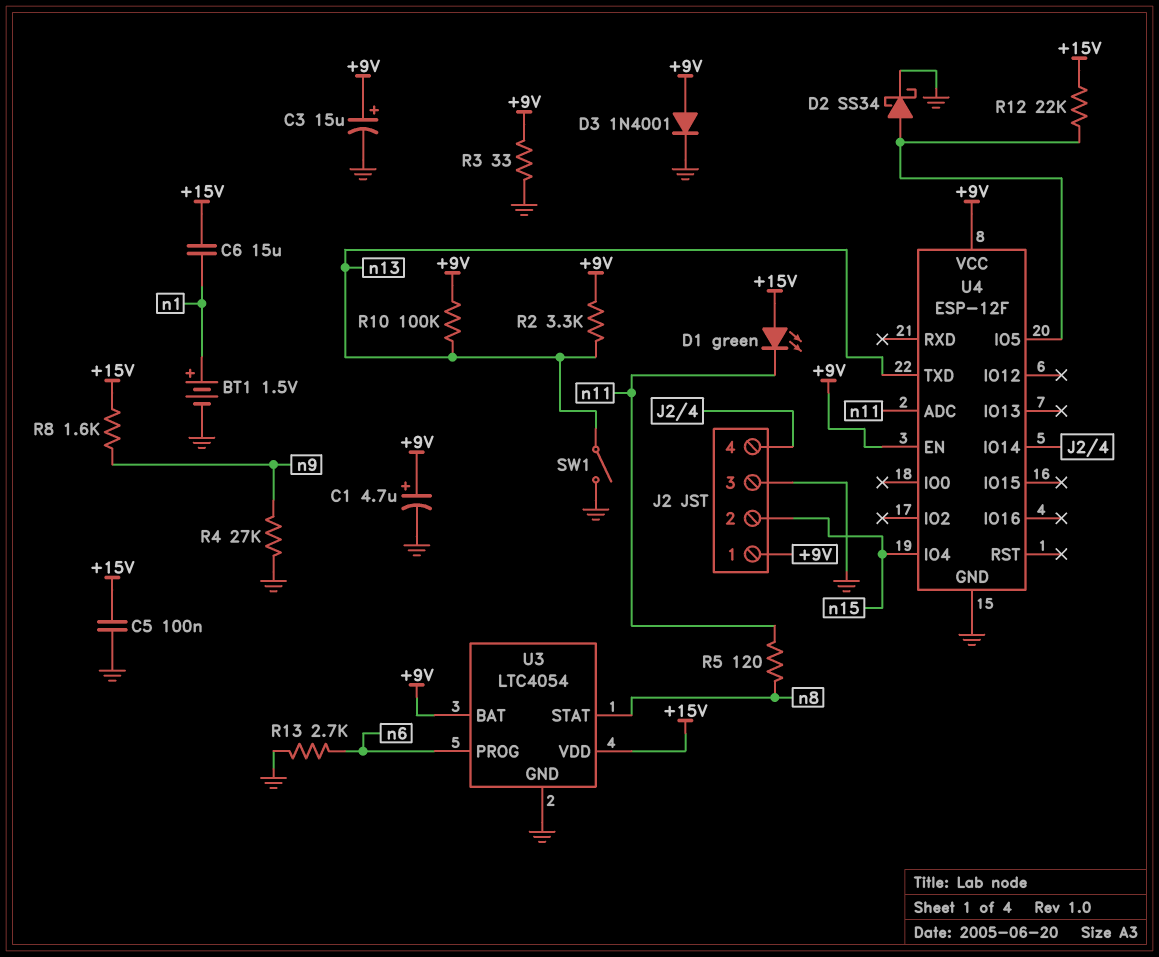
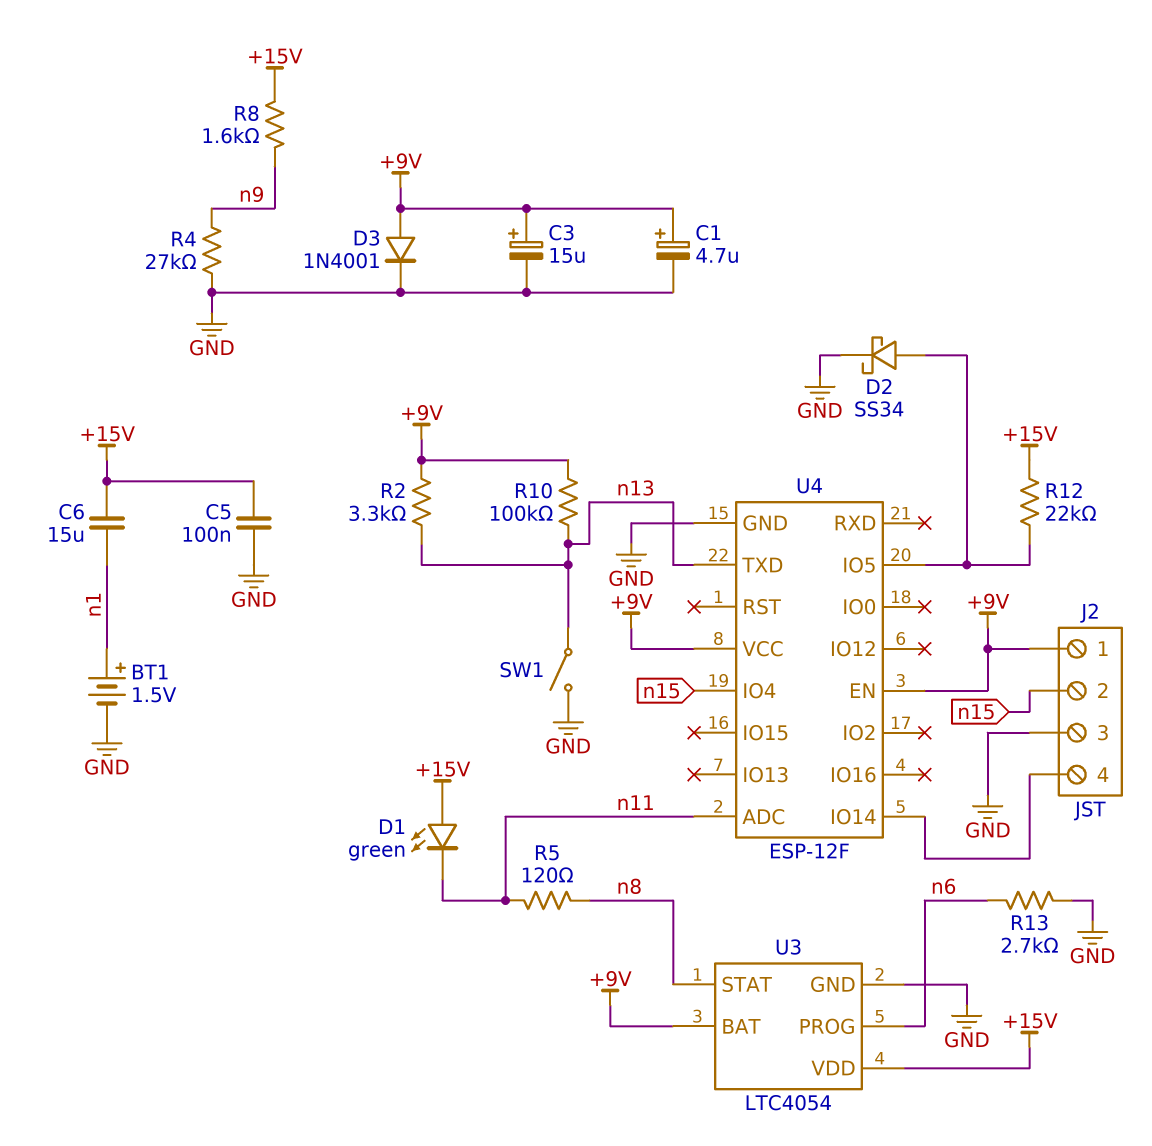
R3: 33 (+9V, GND) -> none

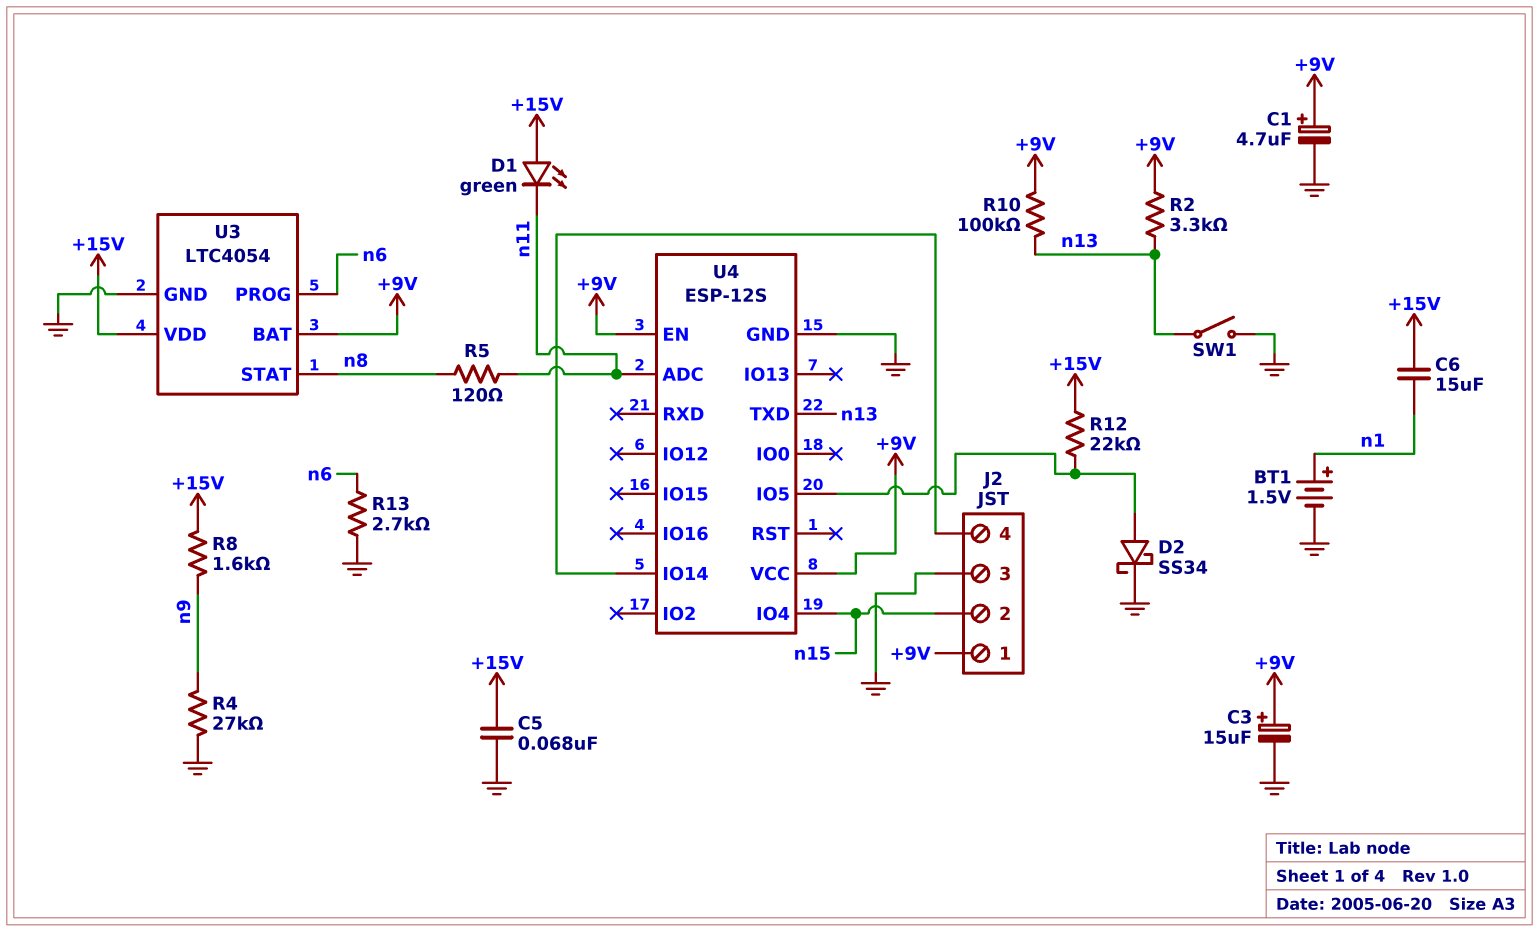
C5: 100nF (+15V, GND) -> 68nF (+15V, GND)
D3: diode 1N4001 (A +9V, K GND) -> none
U4: ESP-12F -> ESP-12S

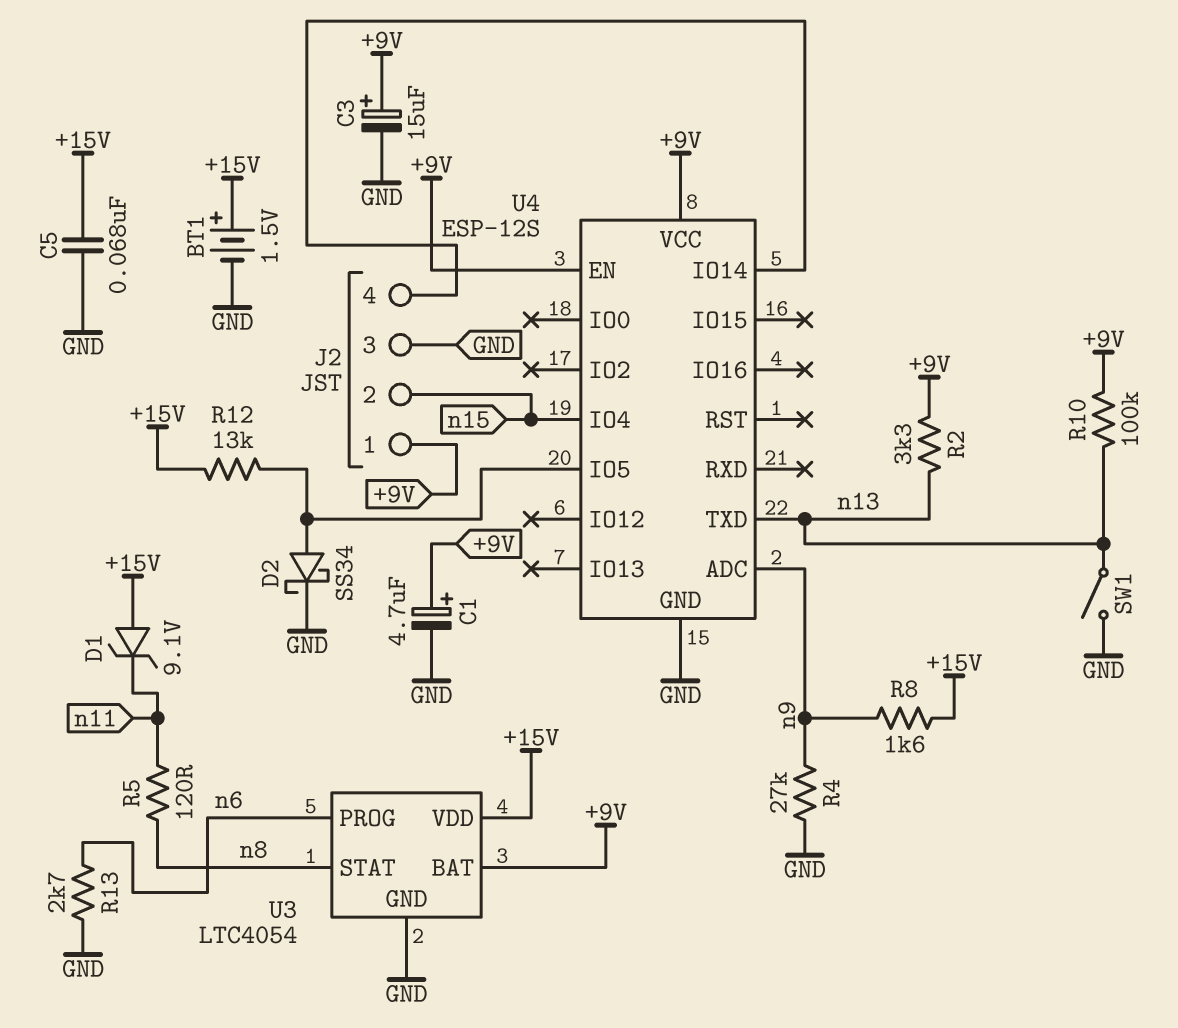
BT1: 1.5V (plus n1, minus GND) -> 1.5V (plus +15V, minus GND)
C6: 15uF (+15V, n1) -> none
D1: LED green (A +15V, K n11) -> zener 9.1V (A +15V, K n11)
R12: 22k (+15V, U4/IO5) -> 13k (+15V, U4/IO5)
U4 pin ADC: n11 -> n9

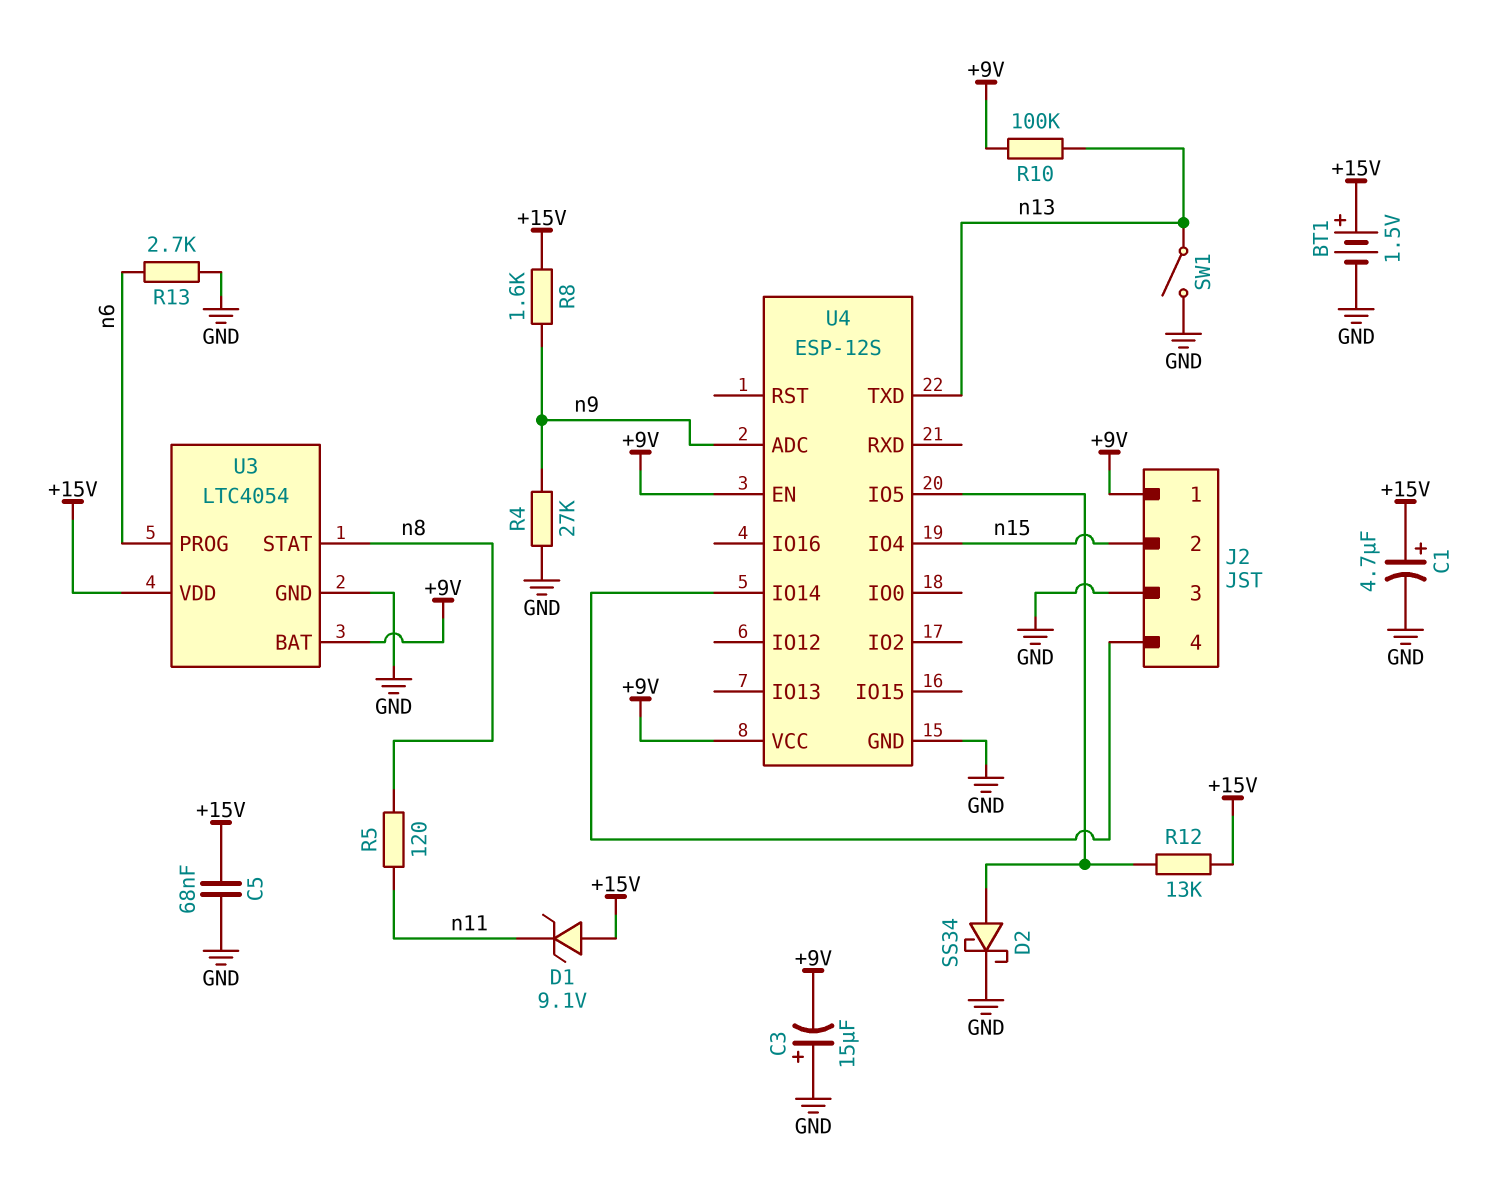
C1: 4.7uF (plus +9V, minus GND) -> 4.7uF (plus +15V, minus GND)
C3: 15uF (plus +9V, minus GND) -> 15uF (plus GND, minus +9V)
R2: 3.3k (+9V, n13) -> none

